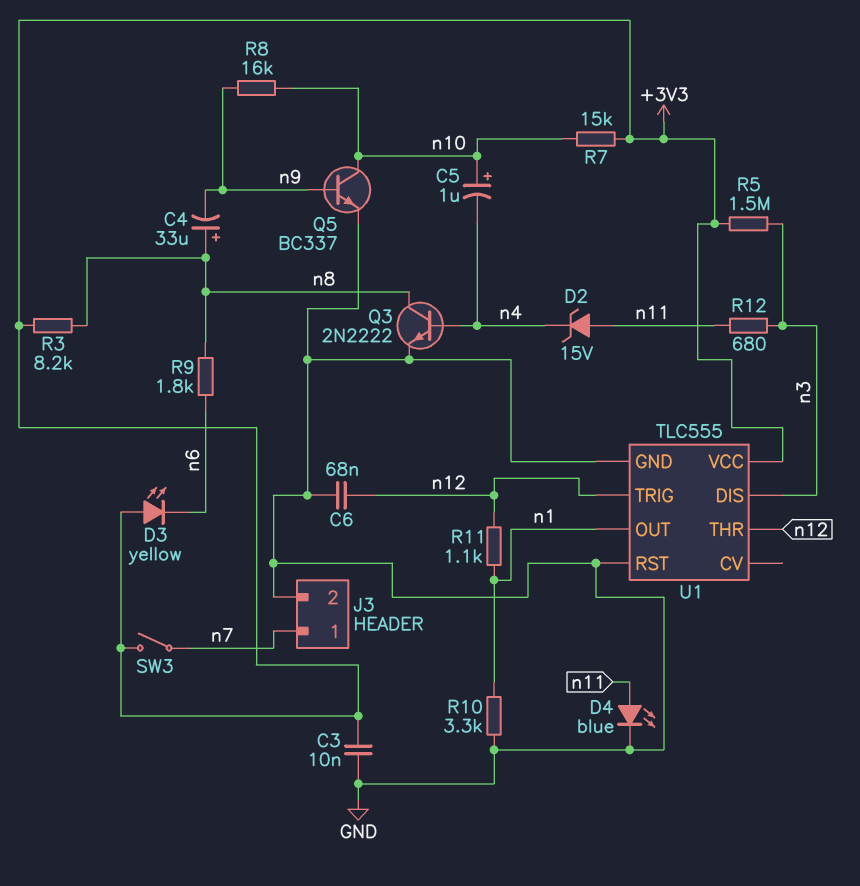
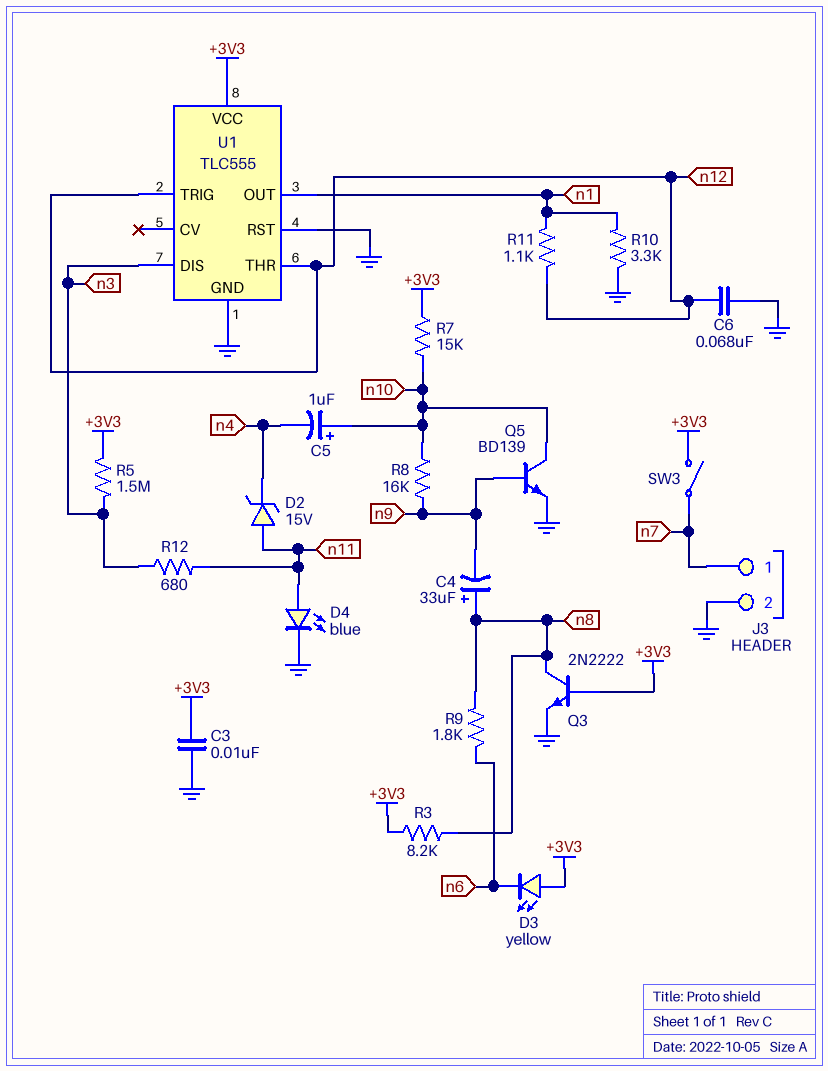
Q3: NPN 2N2222 (B n4, C n8, E GND) -> NPN 2N2222 (B +3V3, C n8, E GND)
Q5: NPN BC337 (B n9, C n10, E GND) -> NPN BD139 (B n9, C n10, E GND)

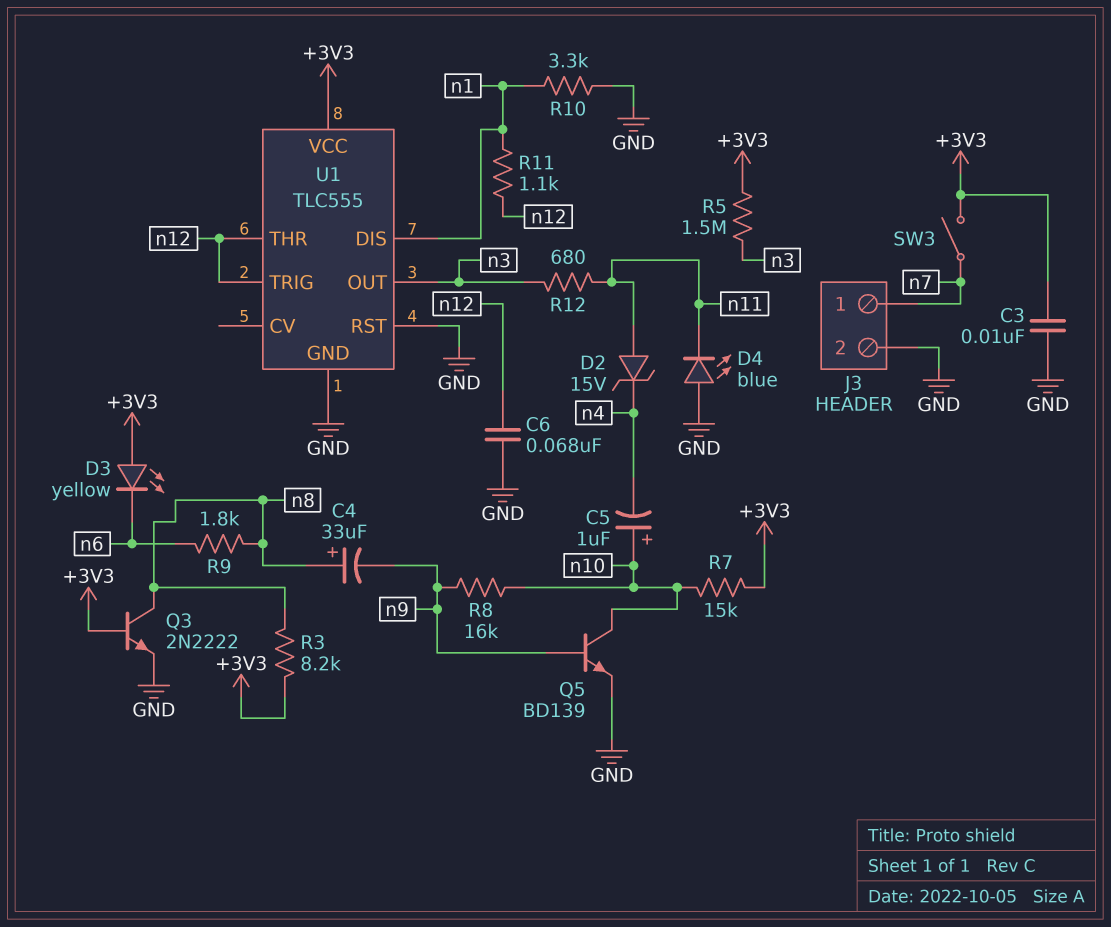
D4: LED blue (A n11, K GND) -> LED blue (A GND, K n11)
U1 pin DIS: n3 -> n1
U1 pin OUT: n1 -> n3

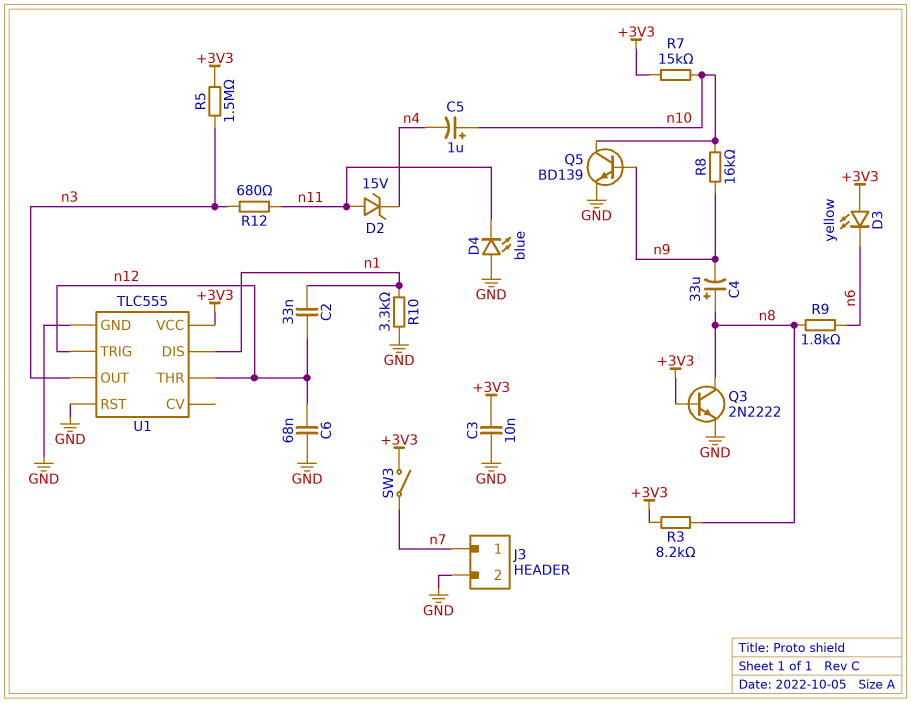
C2: none -> 33nF (n1, n12)
R11: 1.1k (n1, n12) -> none

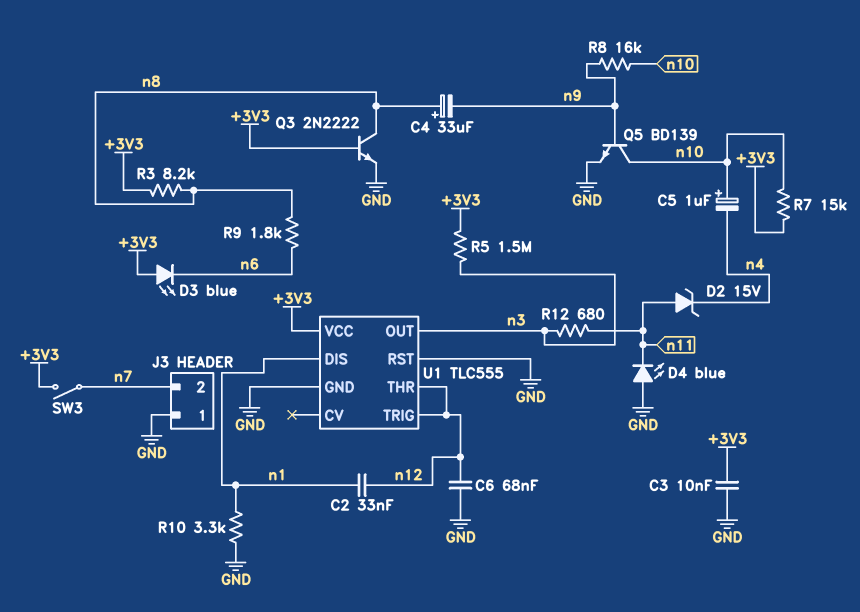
D3: LED yellow (A +3V3, K n6) -> LED blue (A +3V3, K n6)
J3 pin 1: n7 -> GND
J3 pin 2: GND -> n7

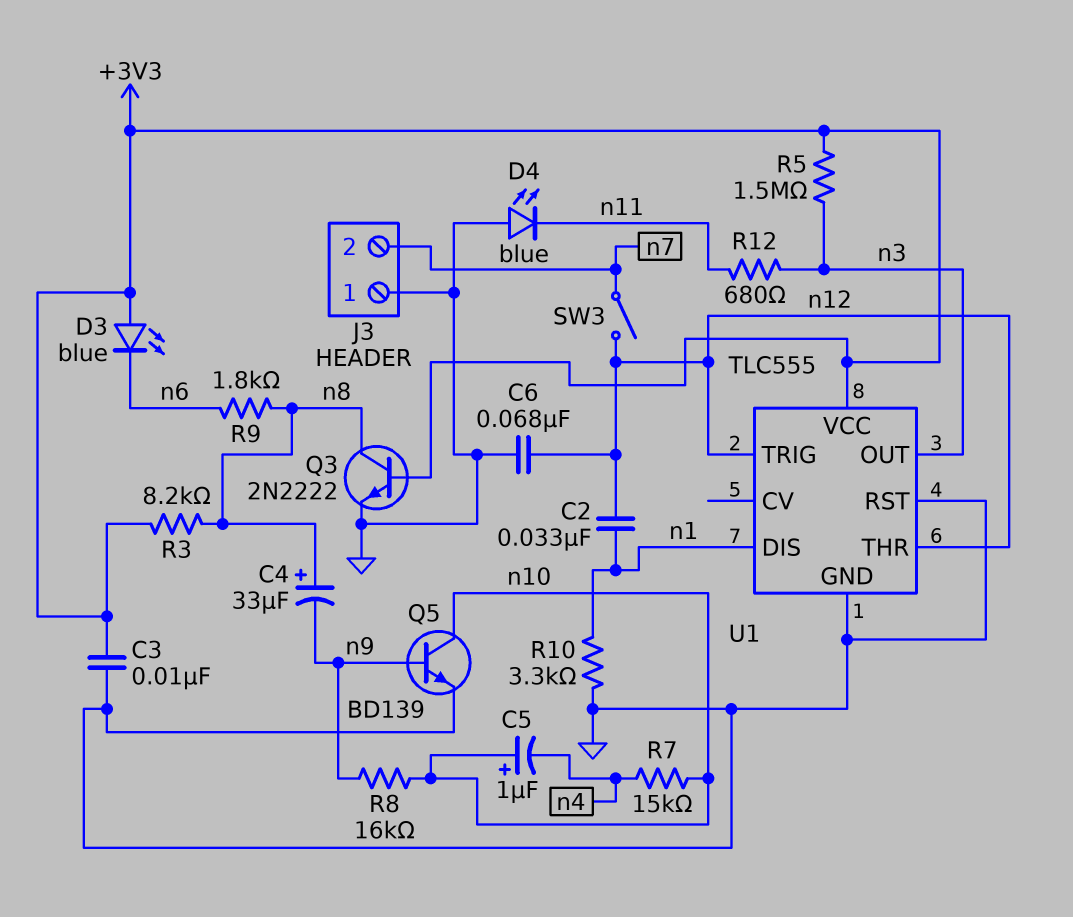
D2: zener 15V (A n11, K n4) -> none
R7: 15k (+3V3, n10) -> 15k (n4, n10)
SW3: switch (+3V3, n7) -> switch (n7, n12)

